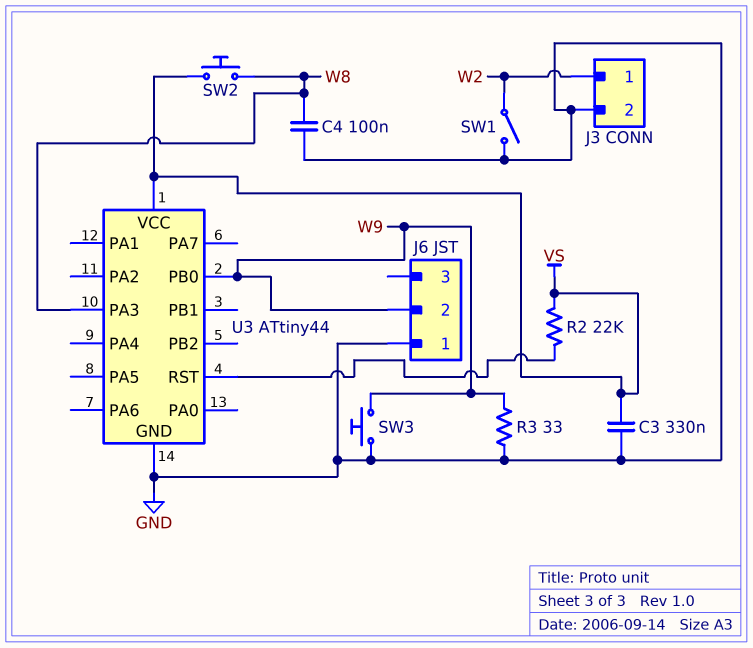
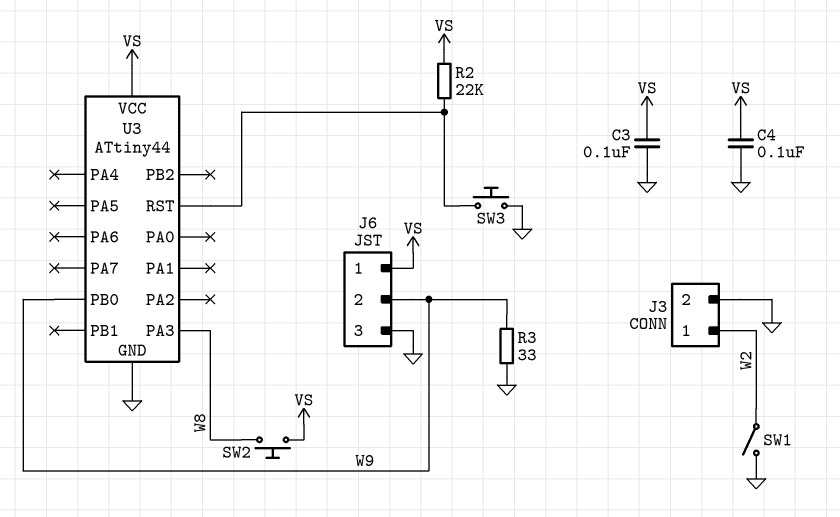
C3: 330nF (GND, VS) -> 100nF (GND, VS)
C4: 100nF (GND, W8) -> 100nF (GND, VS)
J6 pin 1: GND -> VS
J6 pin 3: none -> GND
SW3: button (GND, W9) -> button (GND, U3/RST)

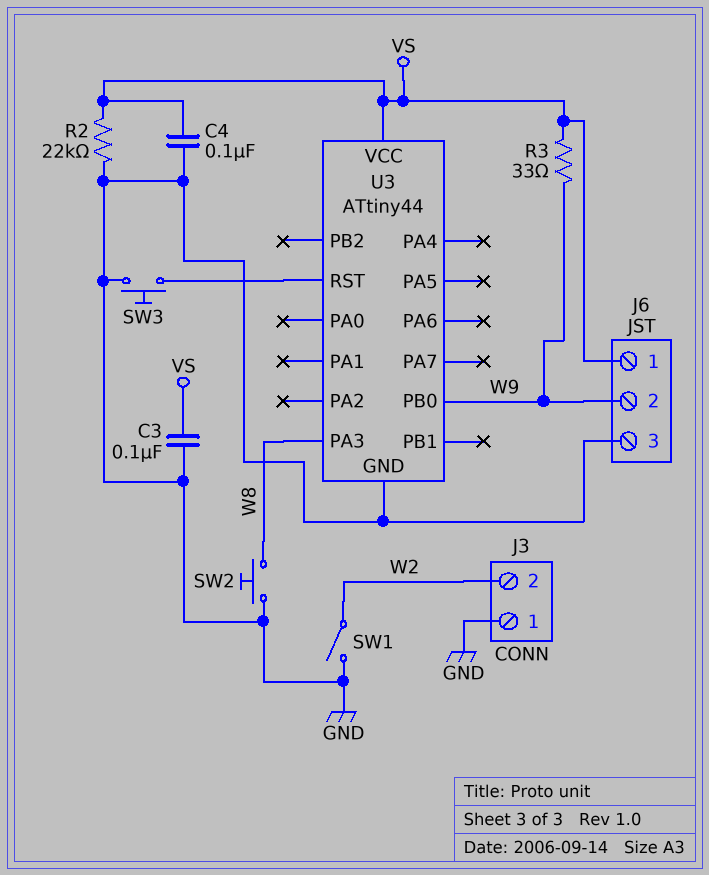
J3 pin 1: W2 -> GND
J3 pin 2: GND -> W2
R2: 22k (U3/RST, VS) -> 22k (GND, VS)
R3: 33 (GND, W9) -> 33 (VS, W9)
SW2: button (VS, W8) -> button (GND, W8)

